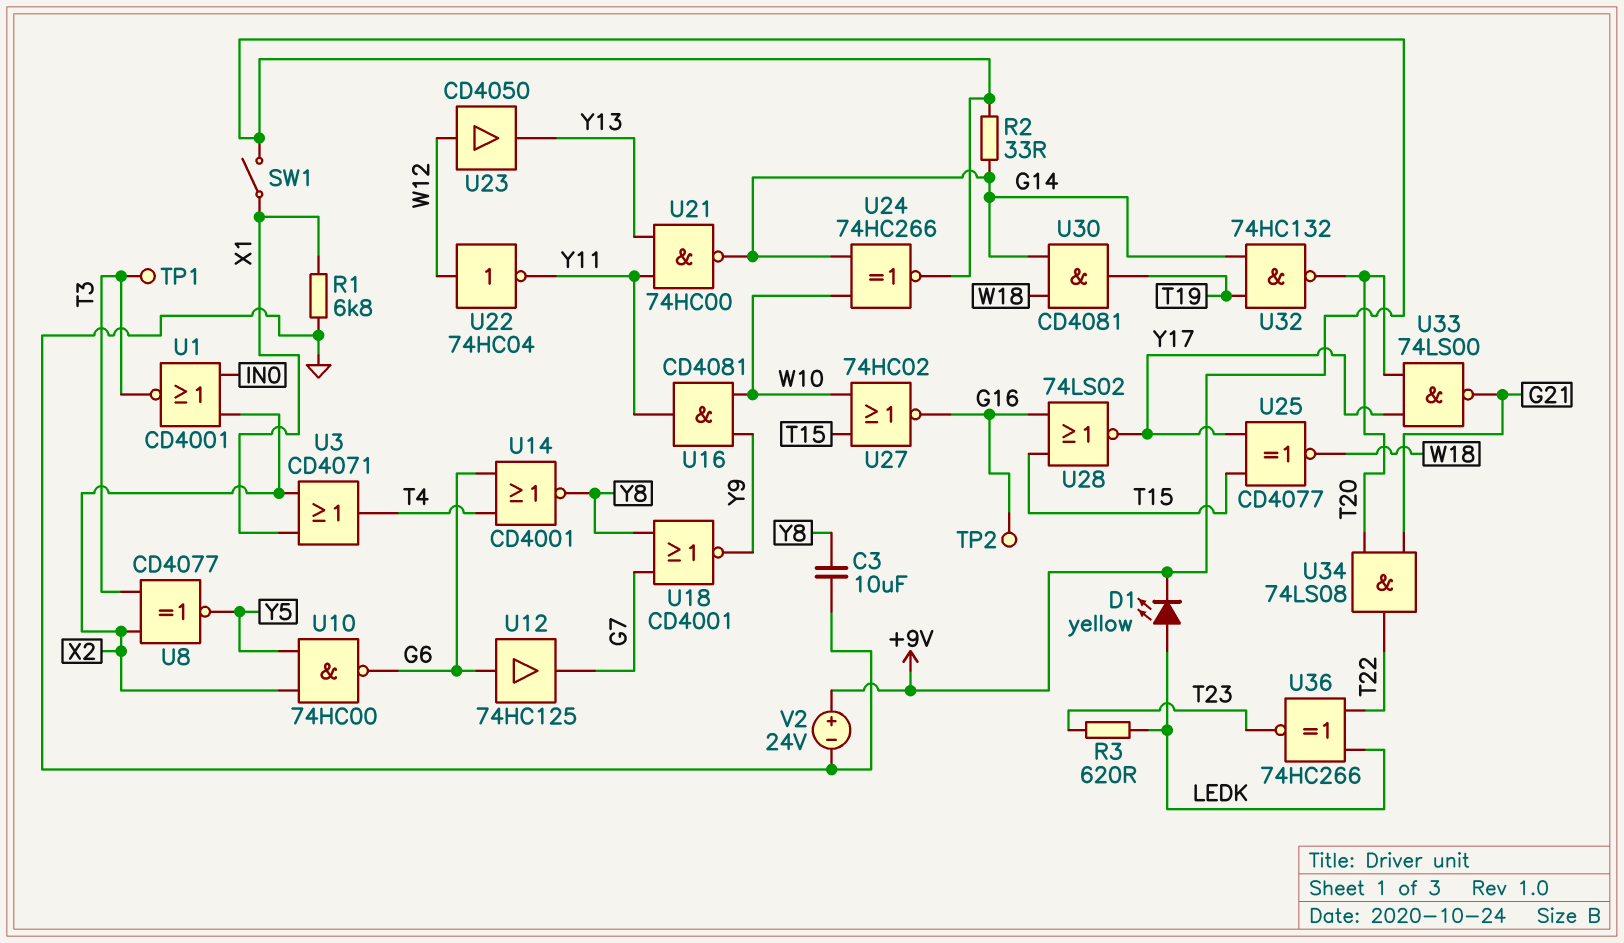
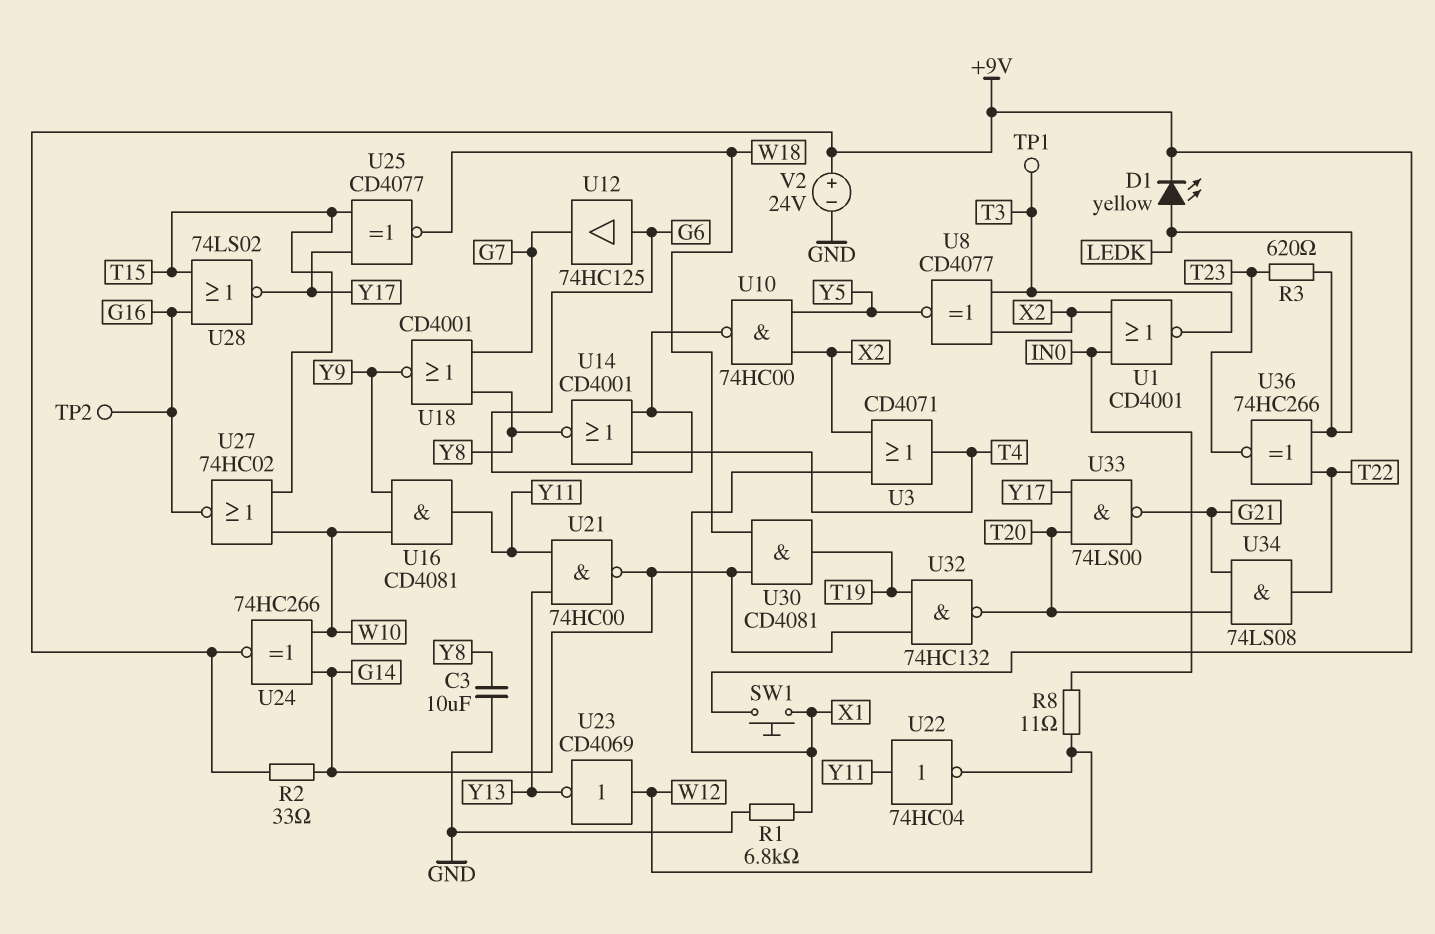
R8: none -> 11 (IN0, W12)
SW1: switch (+9V, X1) -> button (+9V, X1)
U22: NOT 74HC04 (in W12, out Y11) -> NOT 74HC04 (in Y11, out W12)
U23: buffer CD4050 (in W12, out Y13) -> NOT CD4069 (in W12, out Y13)

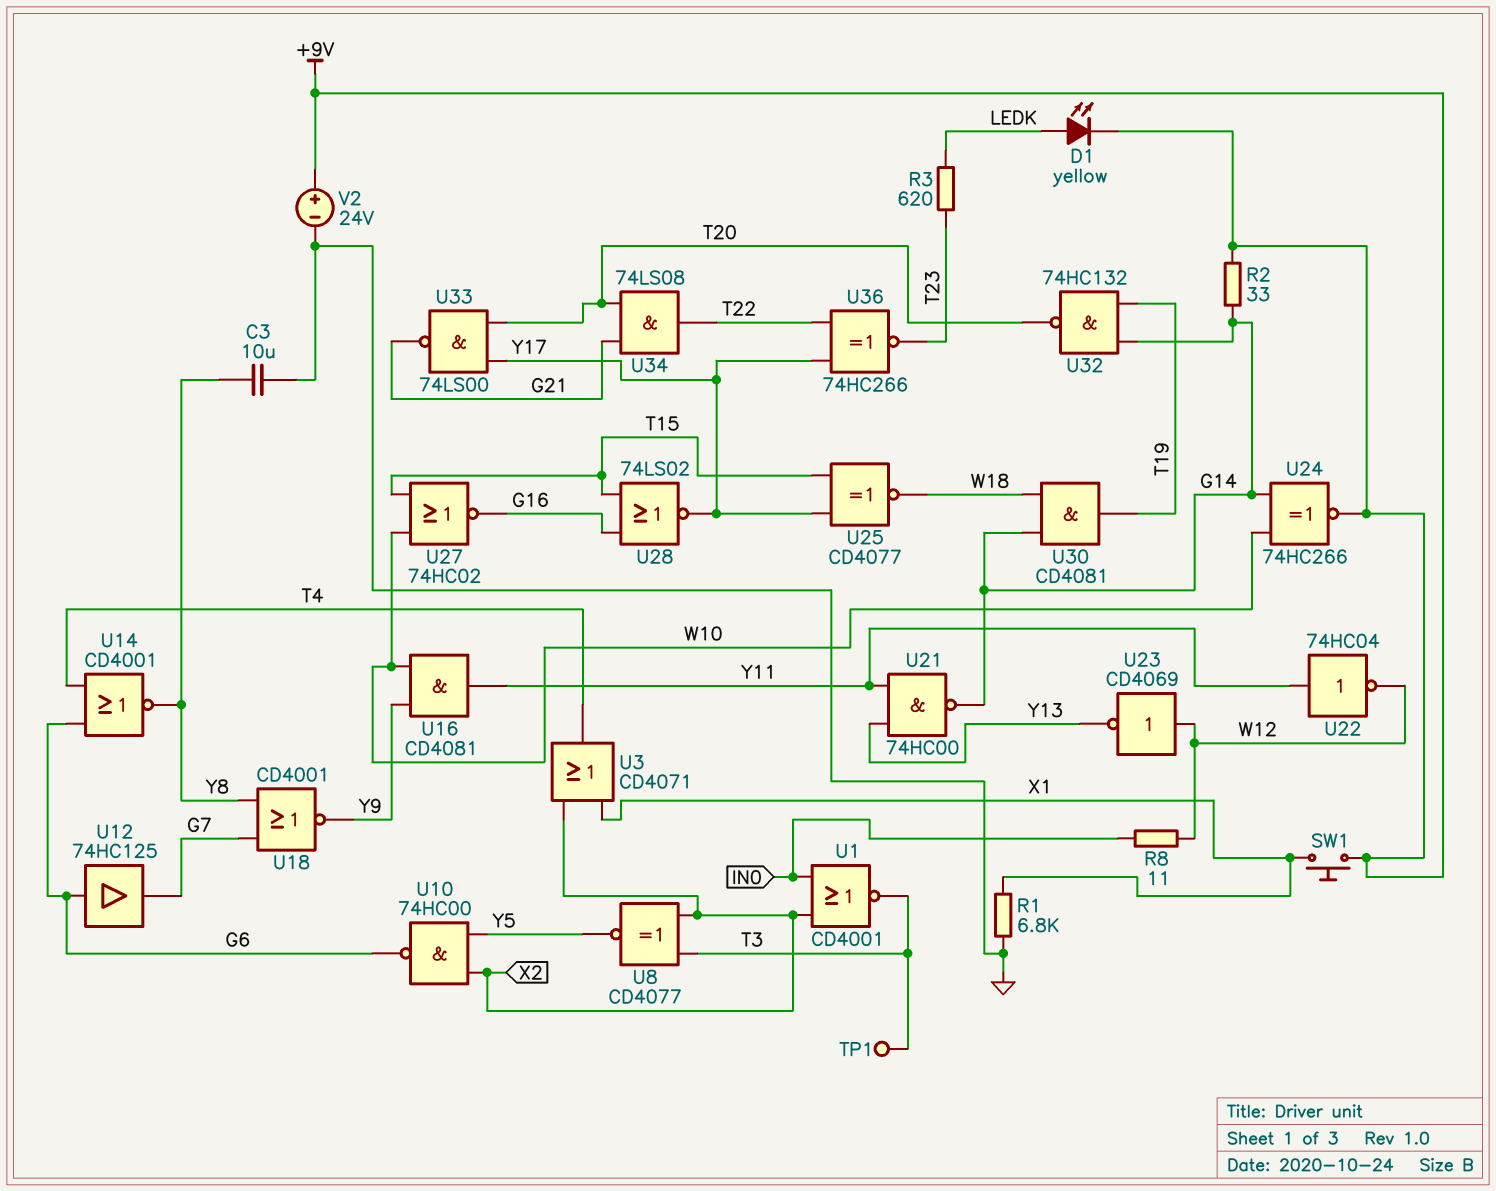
TP2: test point (G16) -> none
U36: XNOR 74HC266 (in LEDK, in T22, out T23) -> XNOR 74HC266 (in T22, in Y17, out T23)

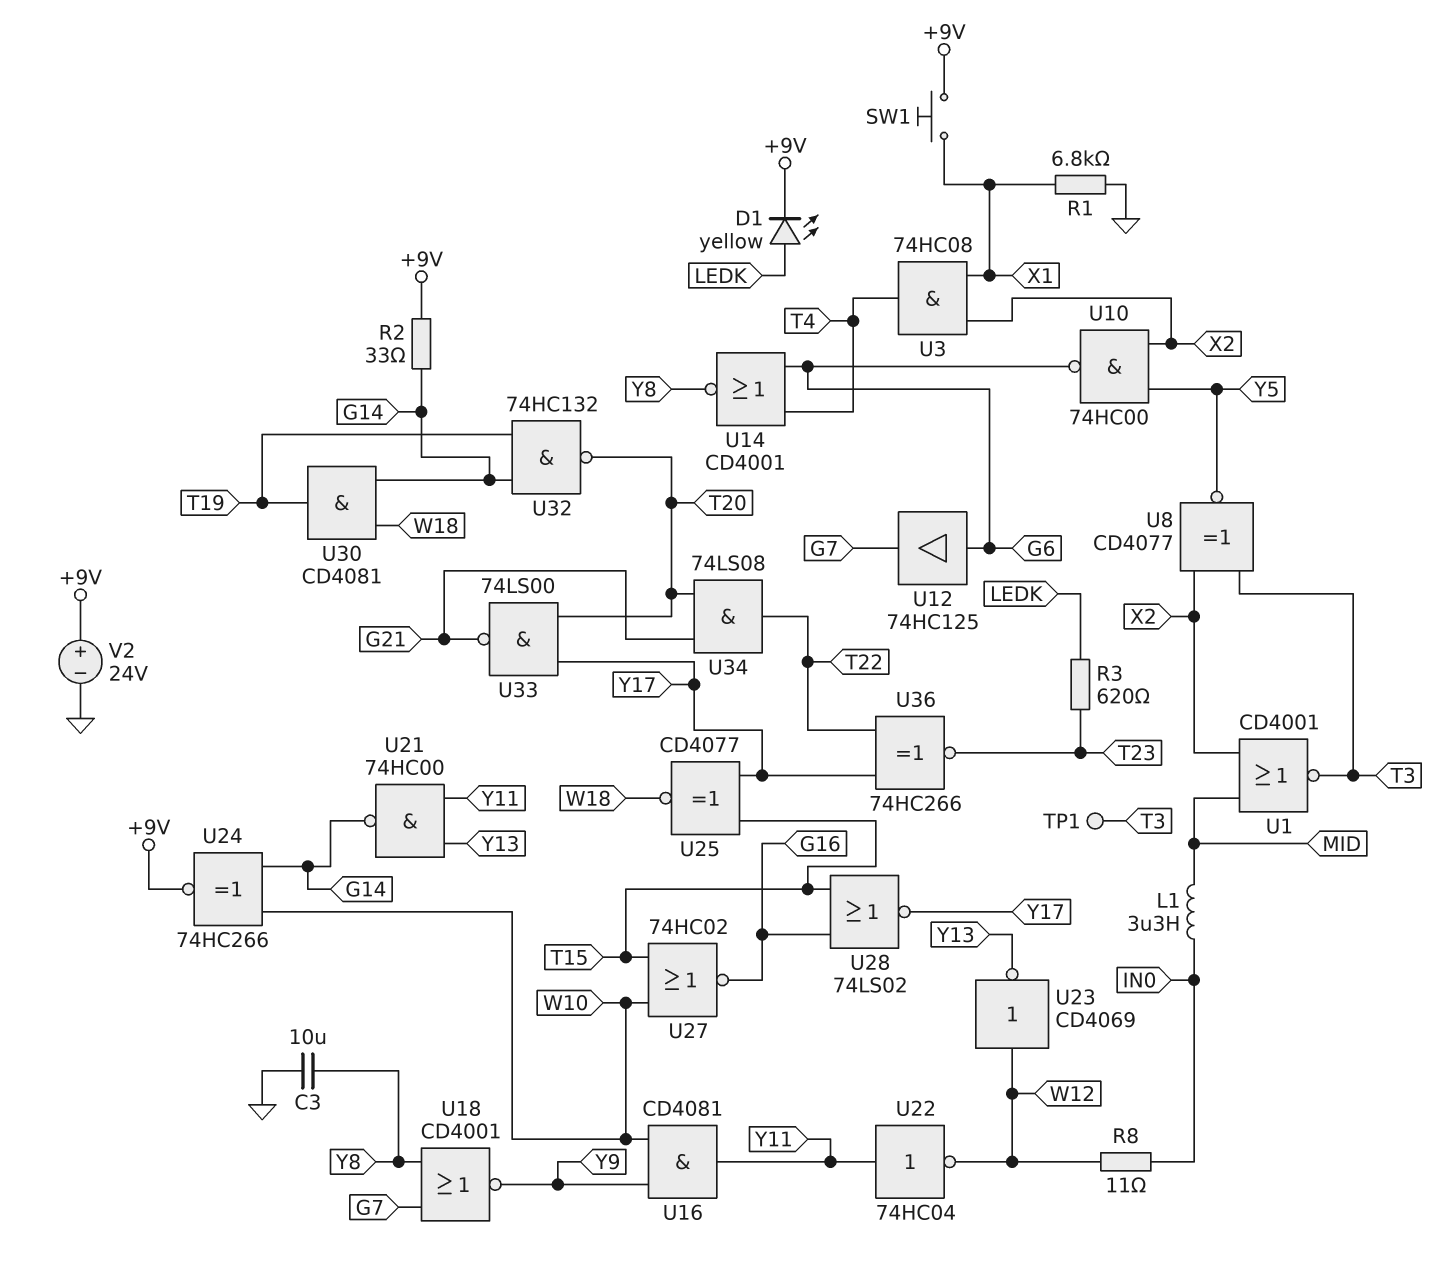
L1: none -> 3.3uH (IN0, MID)
U1: NOR CD4001 (in IN0, in X2, out T3) -> NOR CD4001 (in MID, in X2, out T3)
U3: OR CD4071 (in X1, in X2, out T4) -> AND 74HC08 (in X1, in X2, out T4)

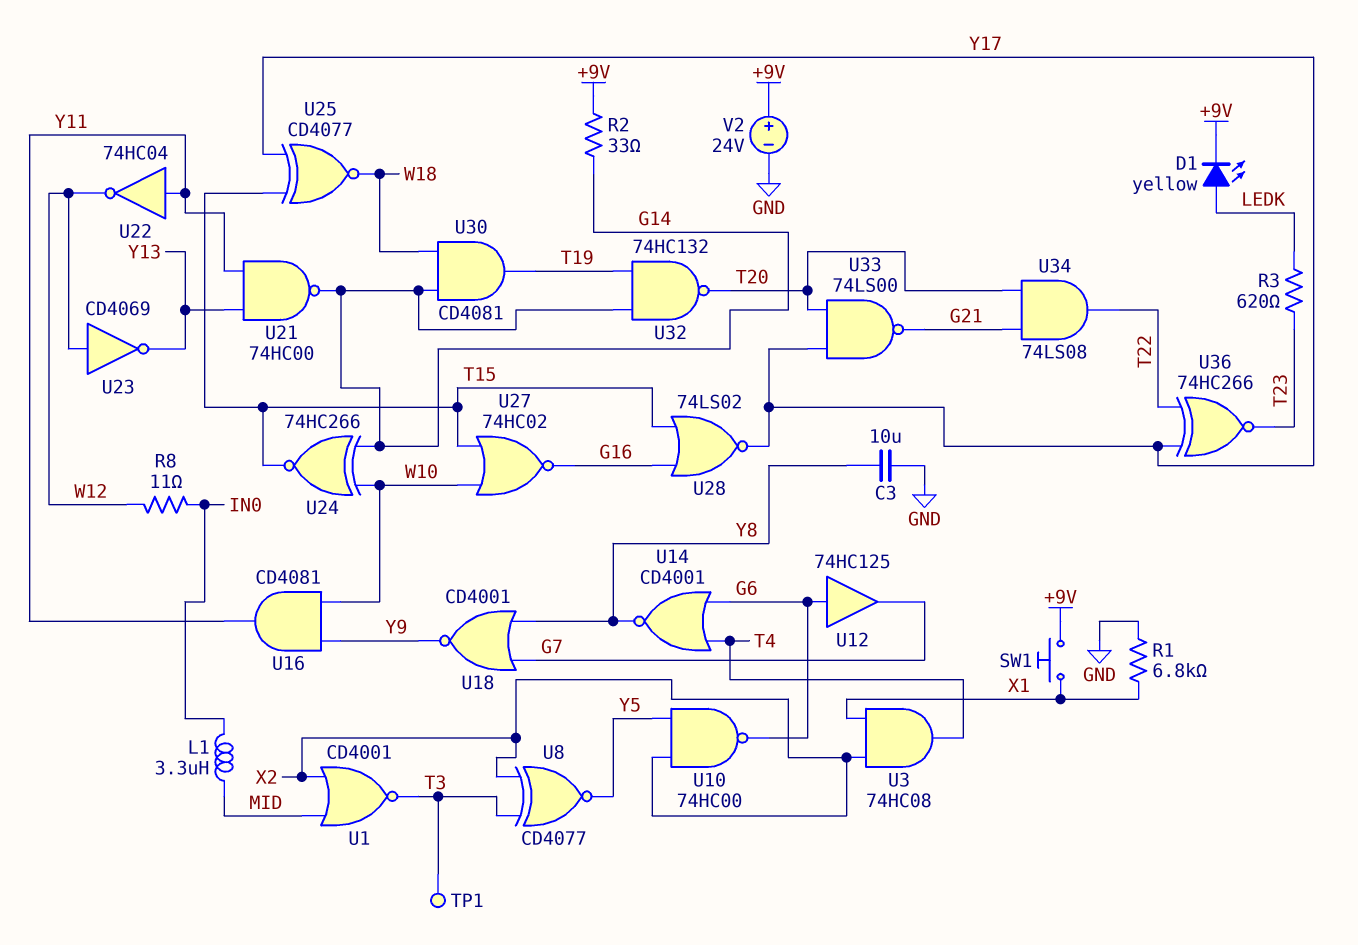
U24: XNOR 74HC266 (in G14, in W10, out +9V) -> XNOR 74HC266 (in G14, in W10, out T15)

